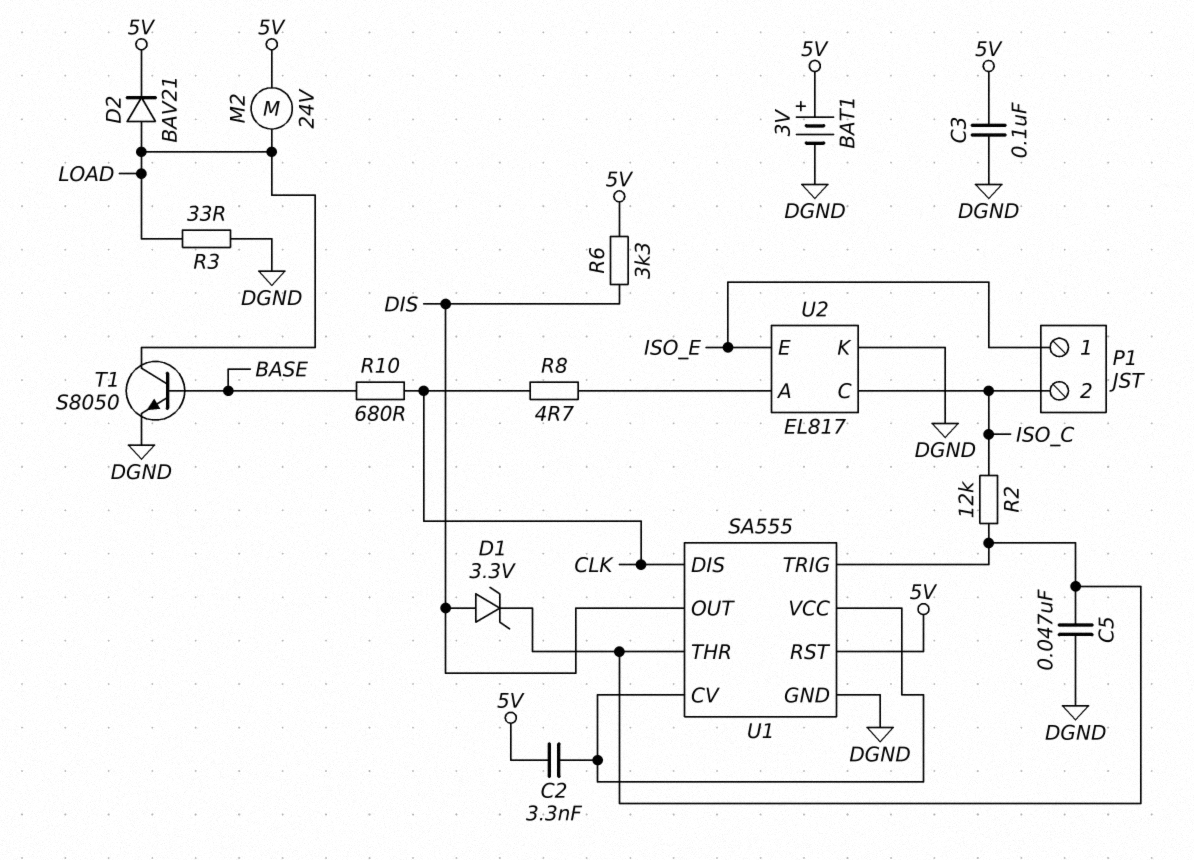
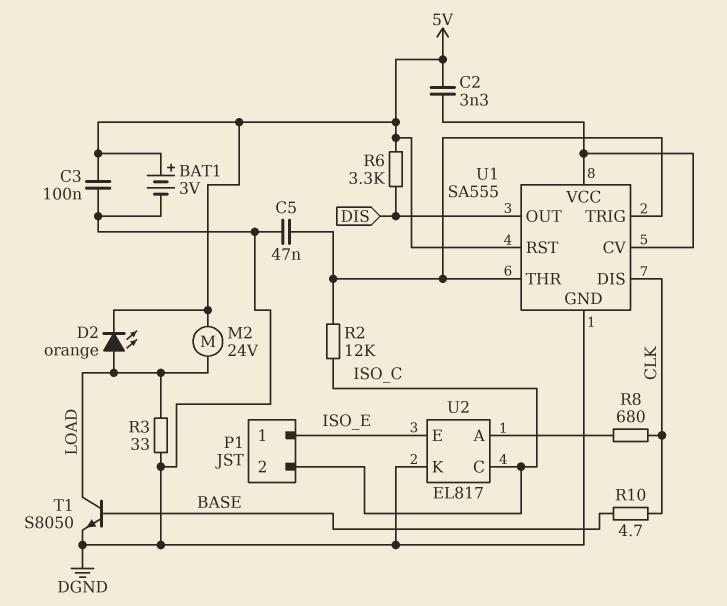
D1: zener 3.3V (A DIS, K U1/THR) -> none
D2: diode BAV21 (A LOAD, K 5V) -> LED orange (A LOAD, K 5V)
R8: 4.7 (CLK, U2/A) -> 680 (CLK, U2/A)
R10: 680 (BASE, CLK) -> 4.7 (BASE, CLK)

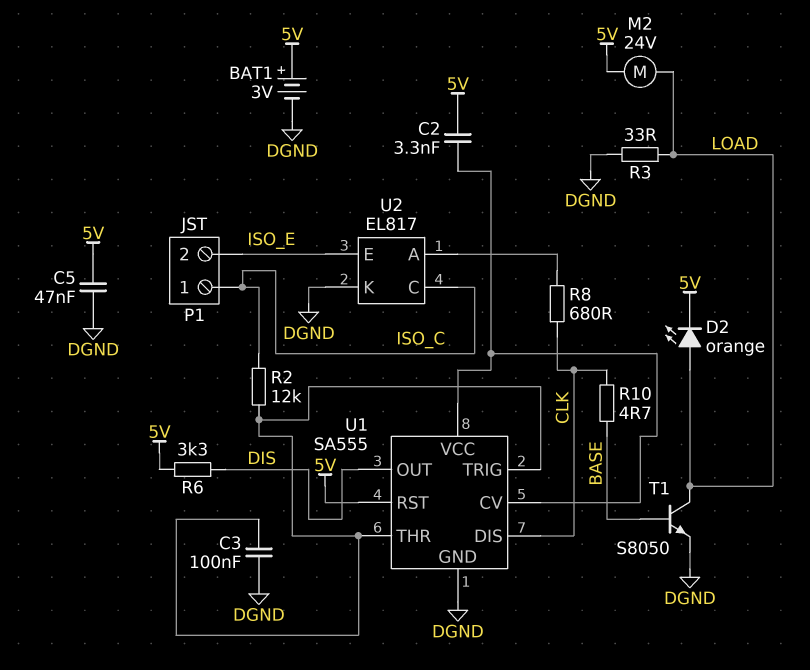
C3: 100nF (5V, DGND) -> 100nF (DGND, U1/THR)
C5: 47nF (DGND, U1/THR) -> 47nF (5V, DGND)
P1 pin 1: ISO_E -> ISO_C
P1 pin 2: ISO_C -> ISO_E

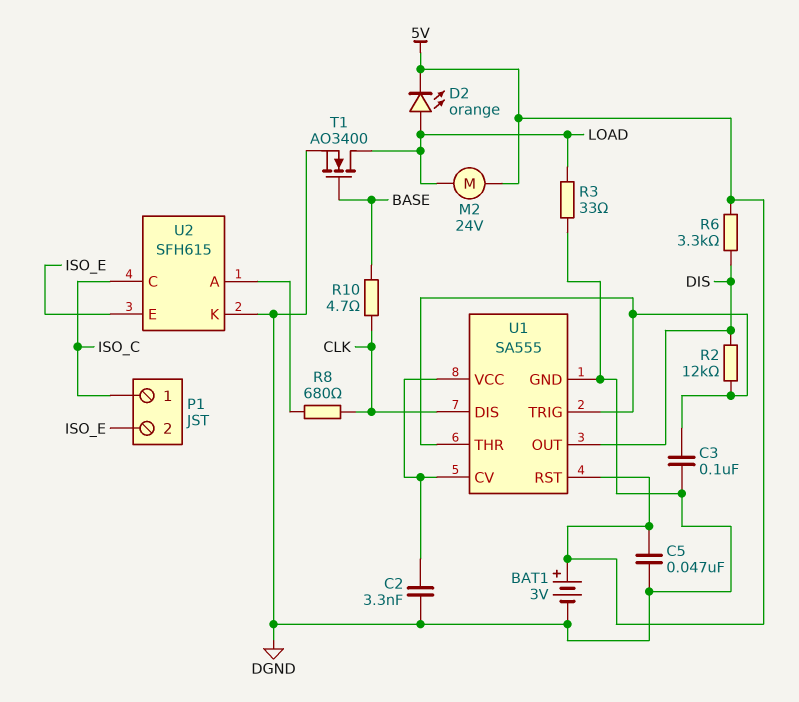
C2: 3.3nF (5V, U1/CV) -> 3.3nF (DGND, U1/CV)
R2: 12k (ISO_C, U1/THR) -> 12k (DIS, U1/THR)
T1: NPN S8050 (B BASE, C LOAD, E DGND) -> NMOS AO3400 (G BASE, D LOAD, S DGND)
U2: EL817 -> SFH615

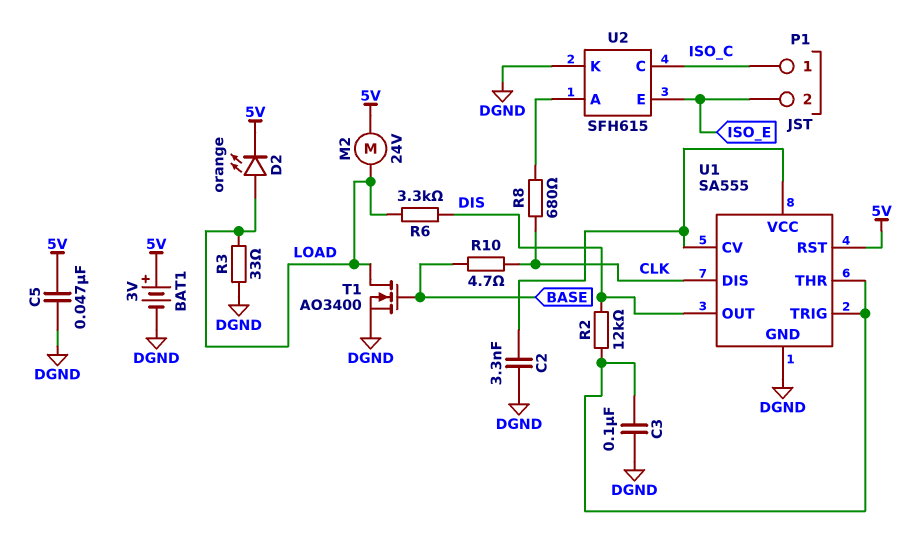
R6: 3.3k (5V, DIS) -> 3.3k (DIS, LOAD)

